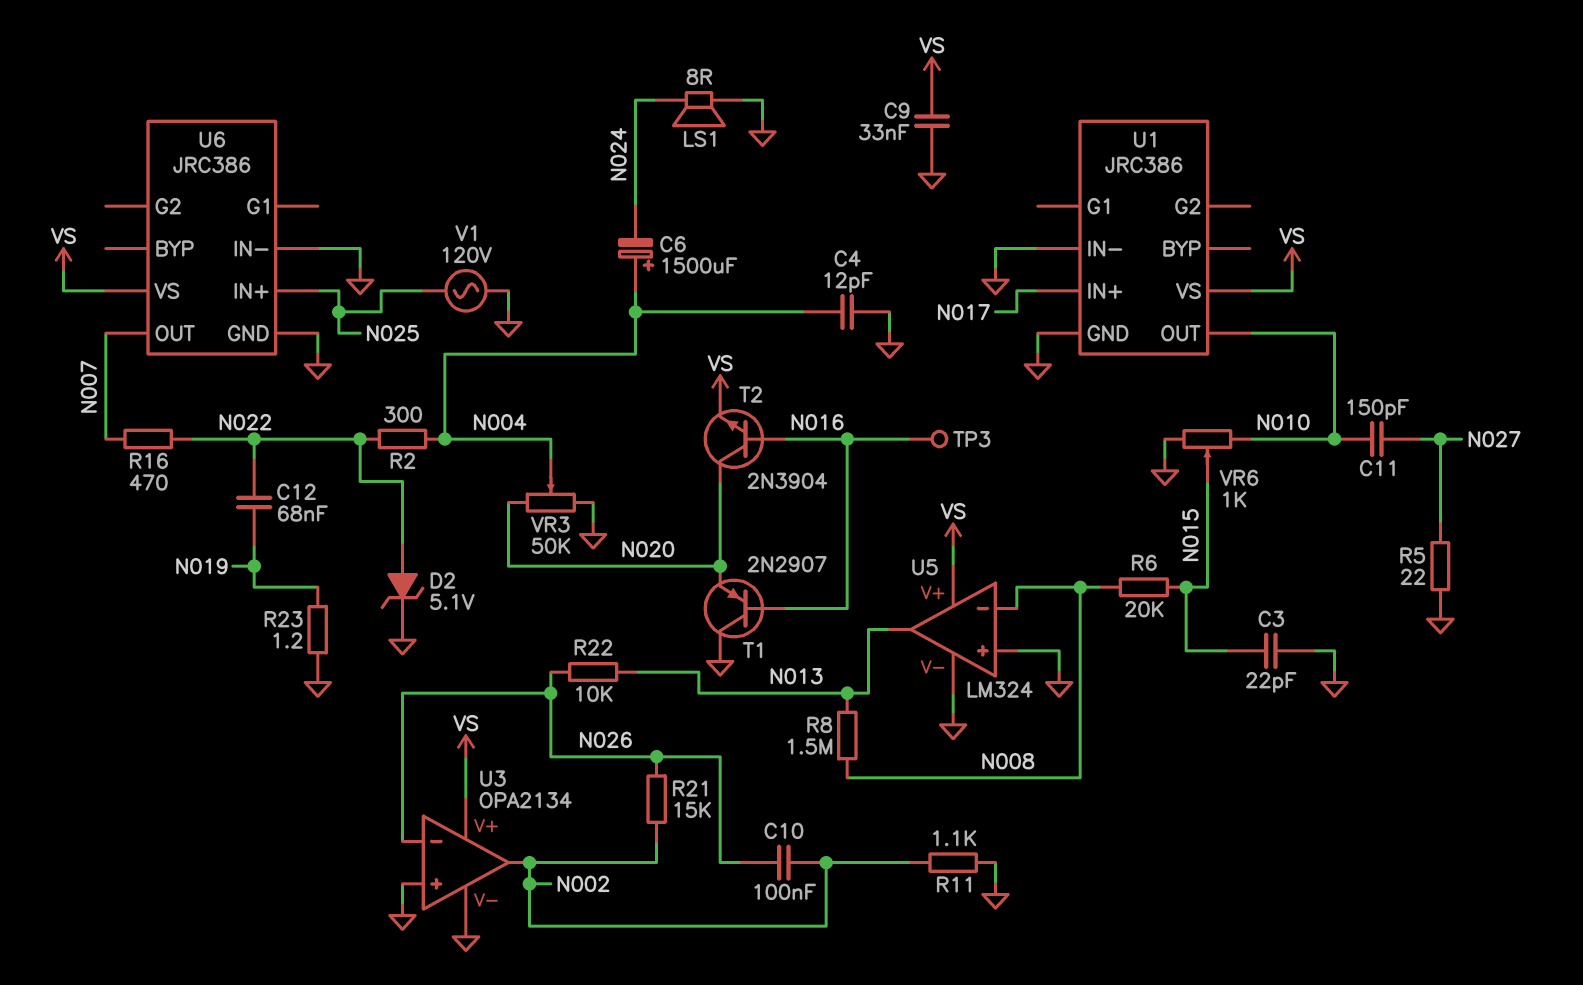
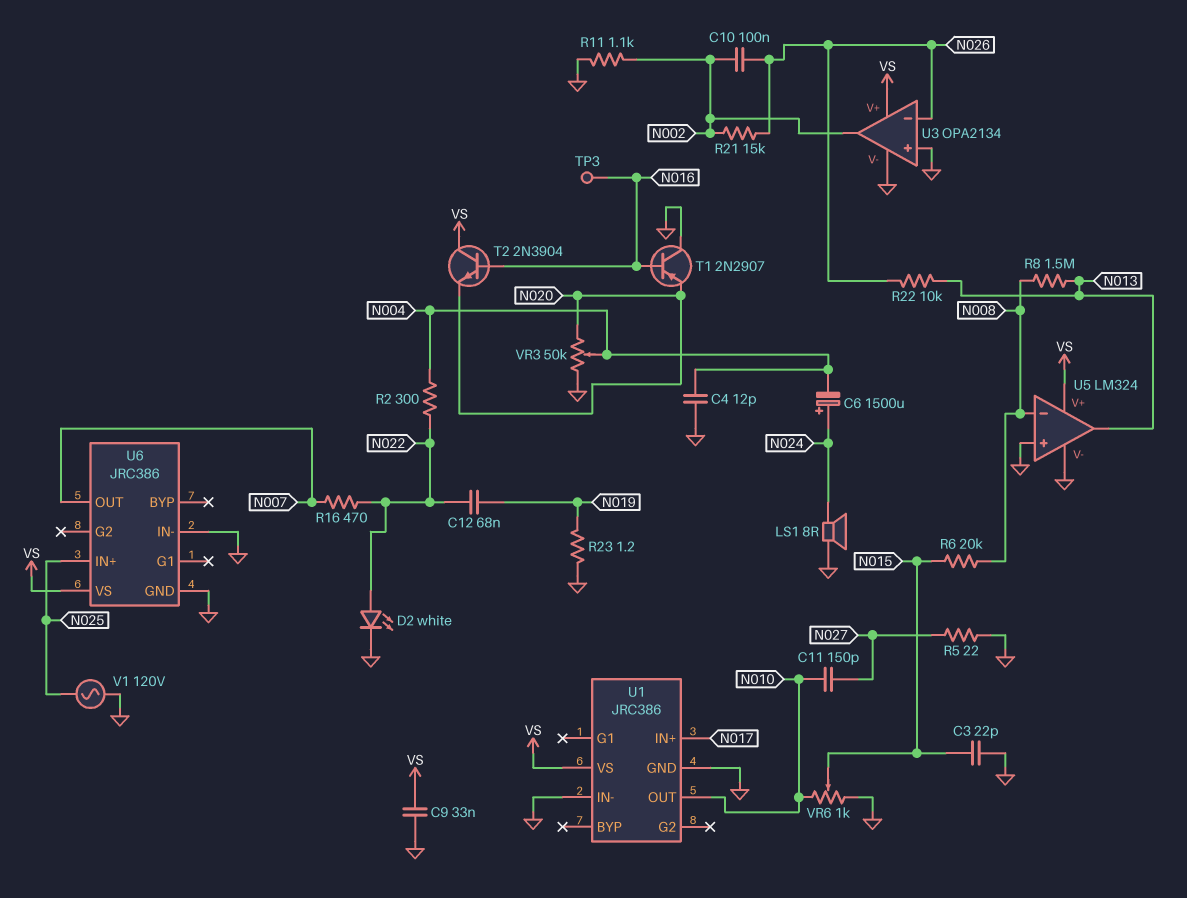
C6: 1500uF (plus N004, minus N024) -> 1500uF (plus N024, minus N004)
D2: zener 5.1V (A N022, K GND) -> LED white (A N022, K GND)
T2: NPN 2N3904 (B N016, C N020, E VS) -> NPN 2N3904 (B N016, C VS, E N020)

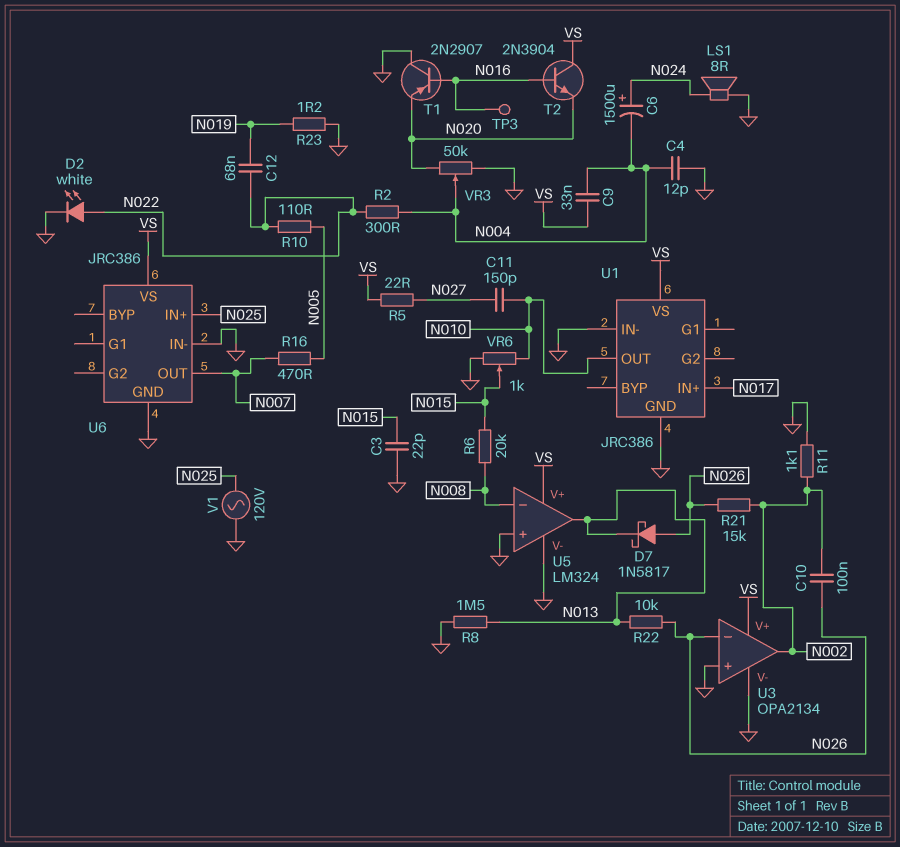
C9: 33nF (GND, VS) -> 33nF (N004, VS)
D7: none -> schottky 1N5817 (A N026, K N013)
R5: 22 (GND, N027) -> 22 (N027, VS)
R8: 1.5M (N008, N013) -> 1.5M (GND, N013)
R10: none -> 110 (N005, N022)
R16: 470 (N007, N022) -> 470 (N005, N007)

